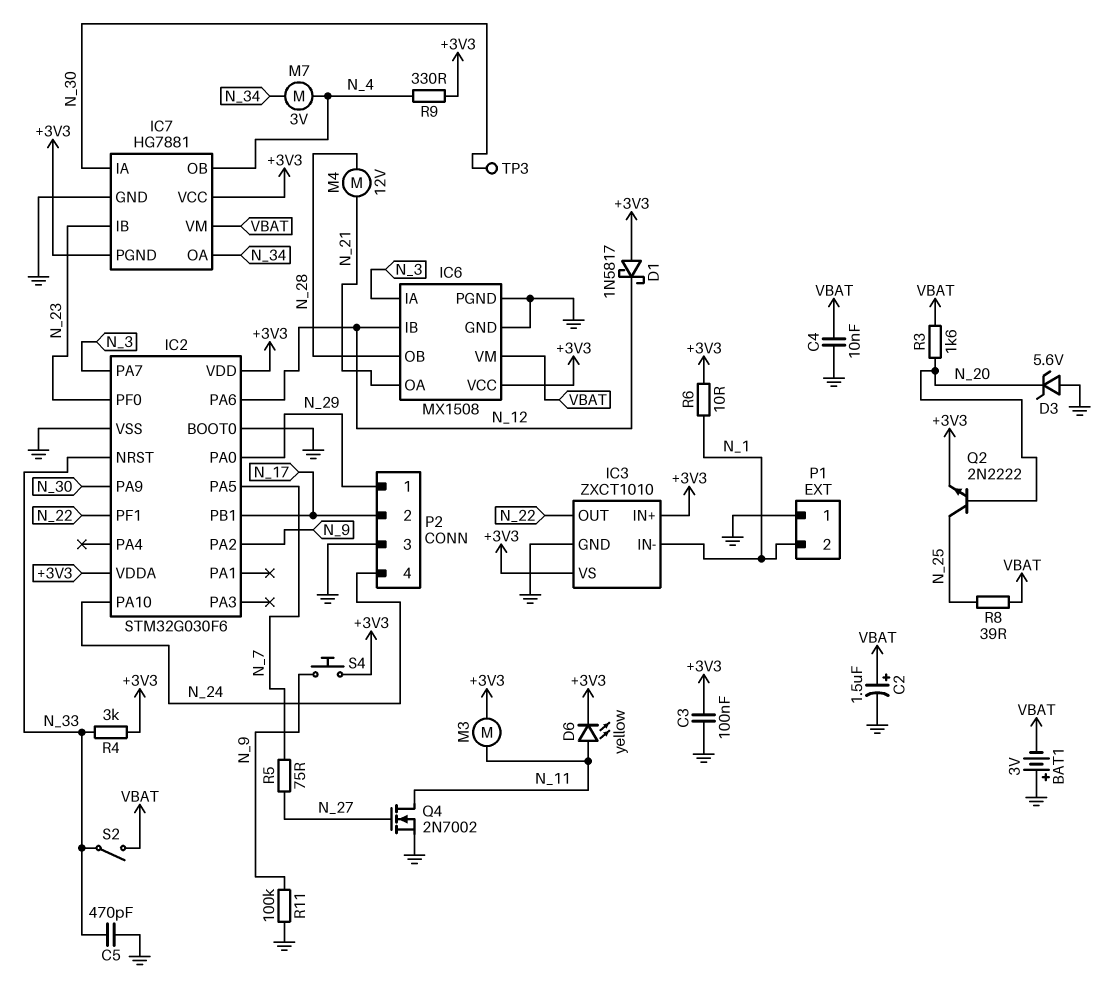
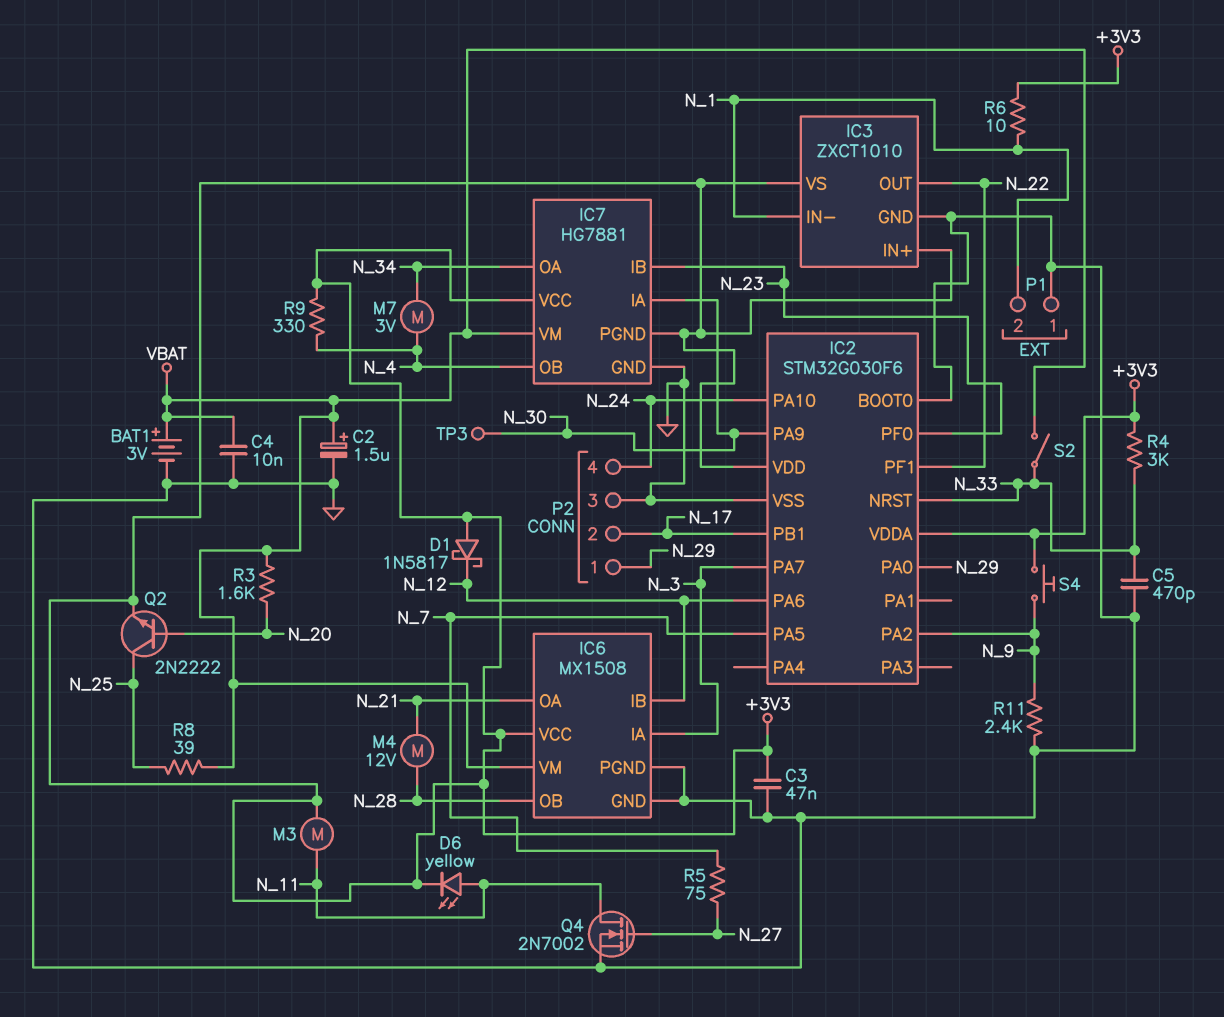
BAT1: 3V (plus GND, minus VBAT) -> 3V (plus VBAT, minus GND)
C3: 100nF (+3V3, GND) -> 47nF (+3V3, GND)
D3: zener 5.6V (A GND, K N_20) -> none
R11: 100k (GND, N_9) -> 2.4k (GND, N_9)

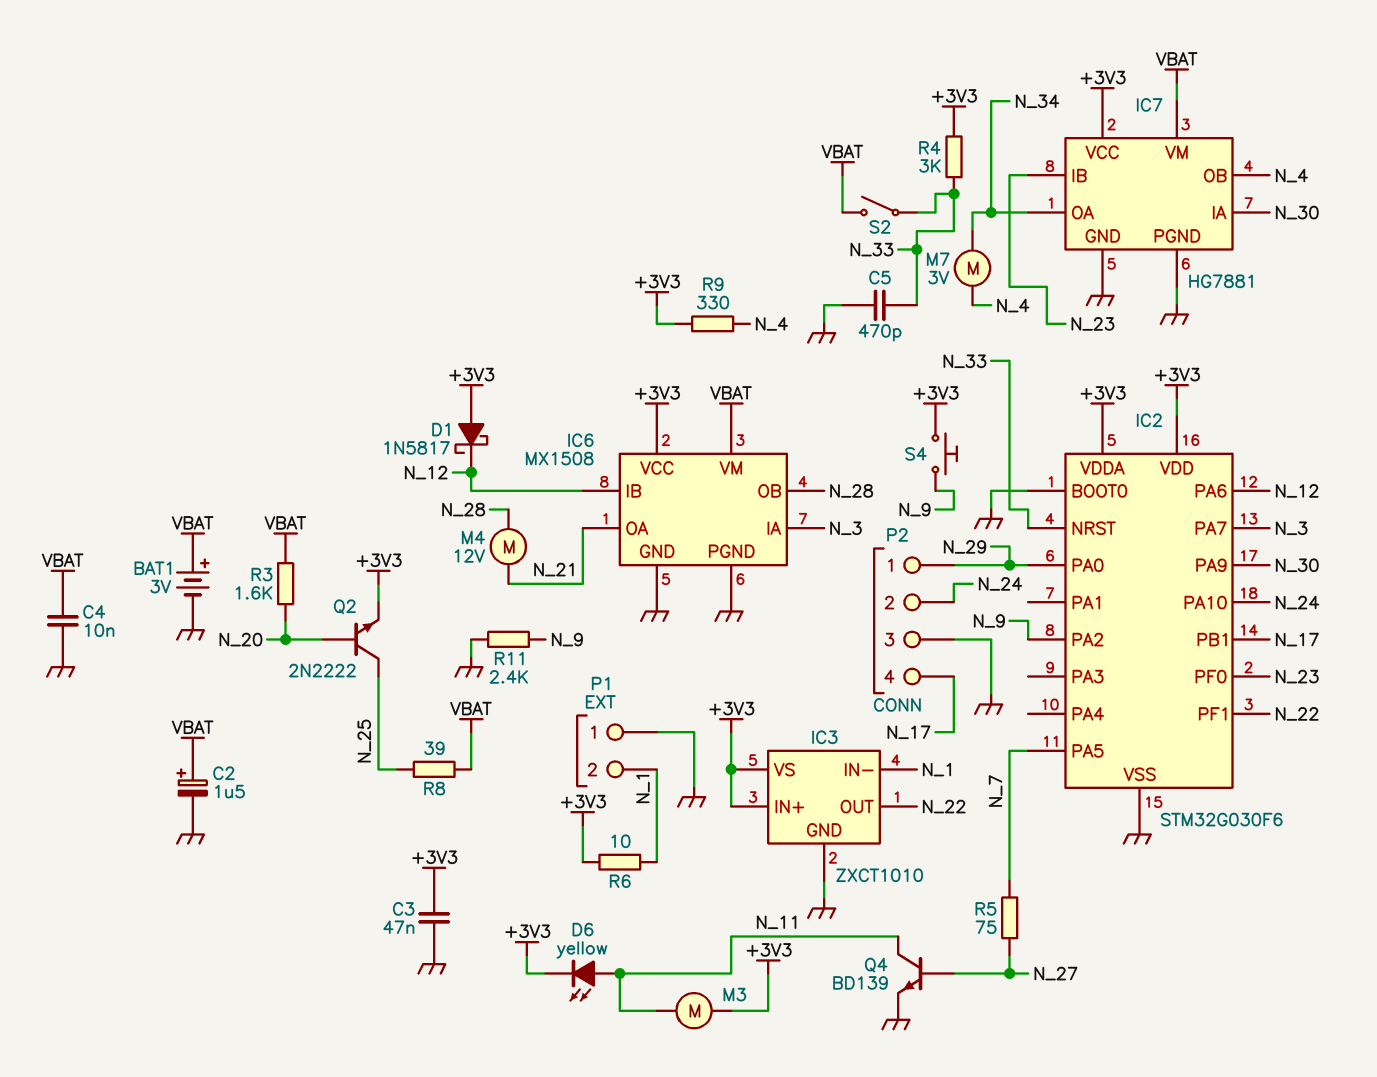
IC7 pin PGND: +3V3 -> GND
P2 pin 2: N_17 -> N_24
P2 pin 4: N_24 -> N_17
Q4: NMOS 2N7002 (G N_27, D N_11, S GND) -> NPN BD139 (B N_27, C N_11, E GND)
TP3: test point (N_30) -> none

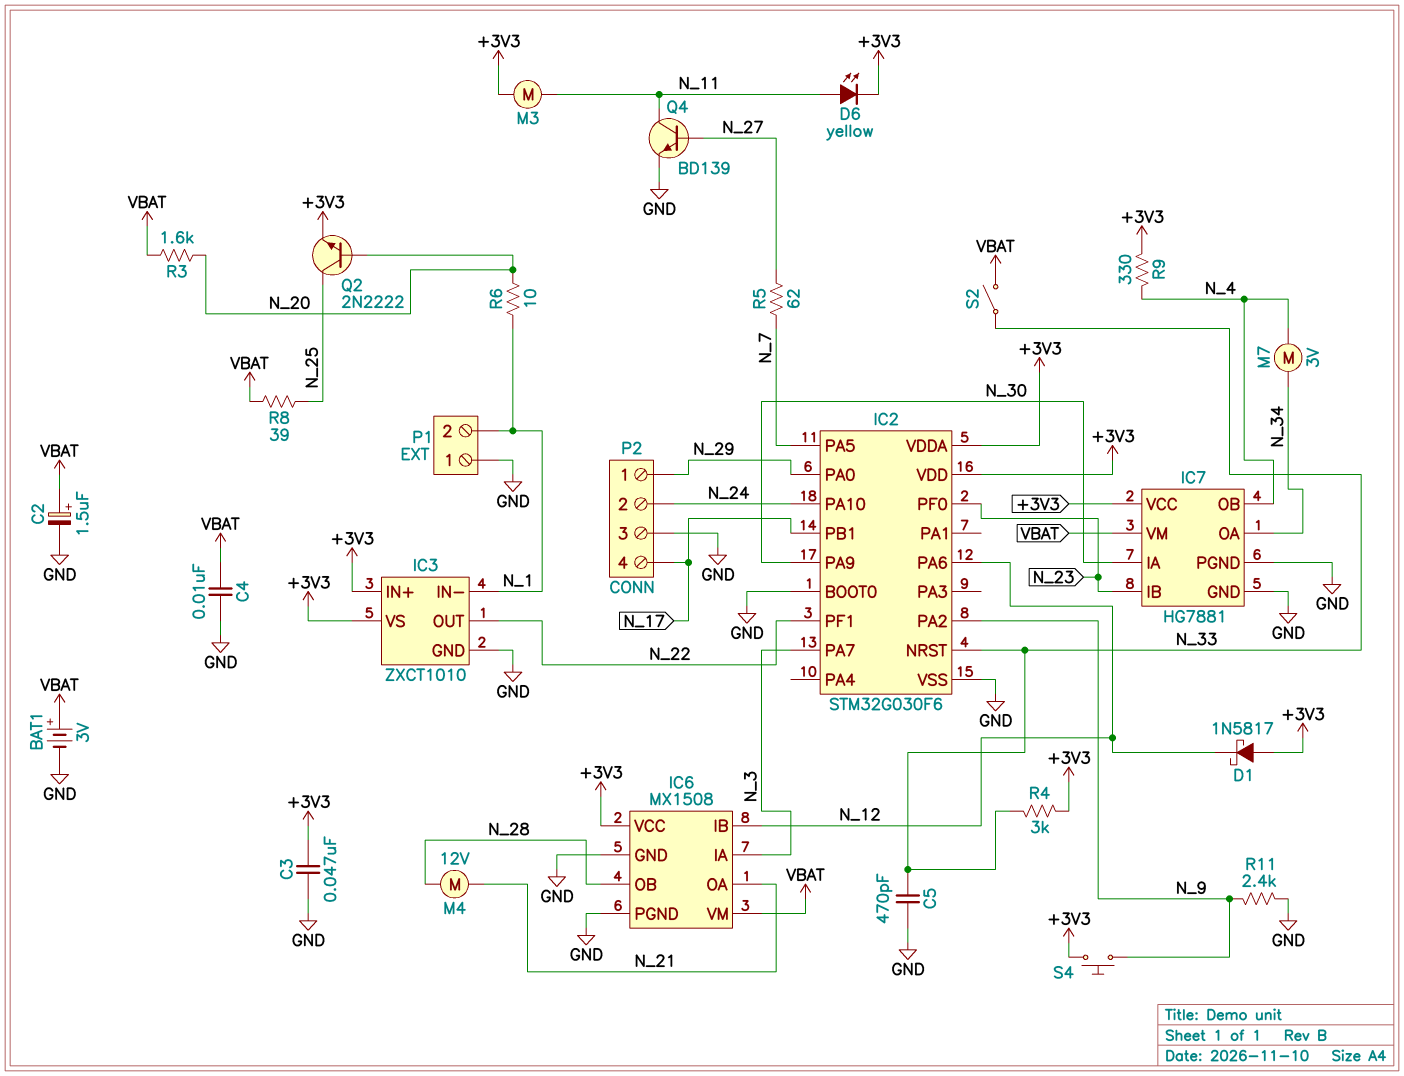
R5: 75 (N_7, N_27) -> 62 (N_7, N_27)
R6: 10 (+3V3, N_1) -> 10 (N_1, N_20)

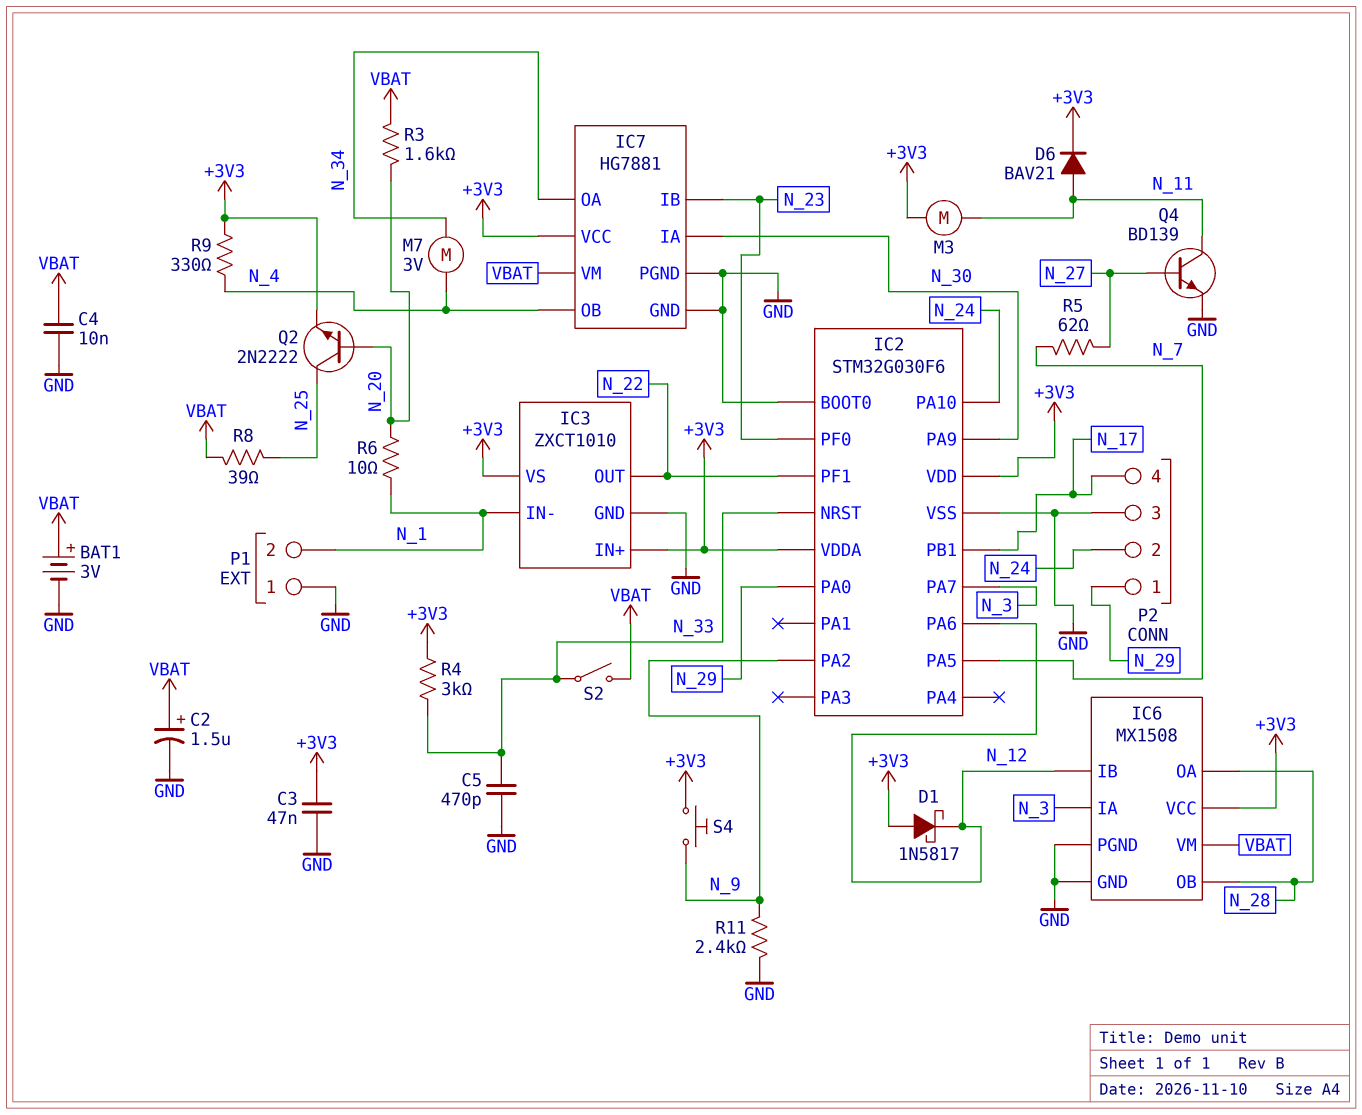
D6: LED yellow (A N_11, K +3V3) -> diode BAV21 (A N_11, K +3V3)
IC6 pin OA: N_21 -> N_28
M4: motor 12V (N_21, N_28) -> none

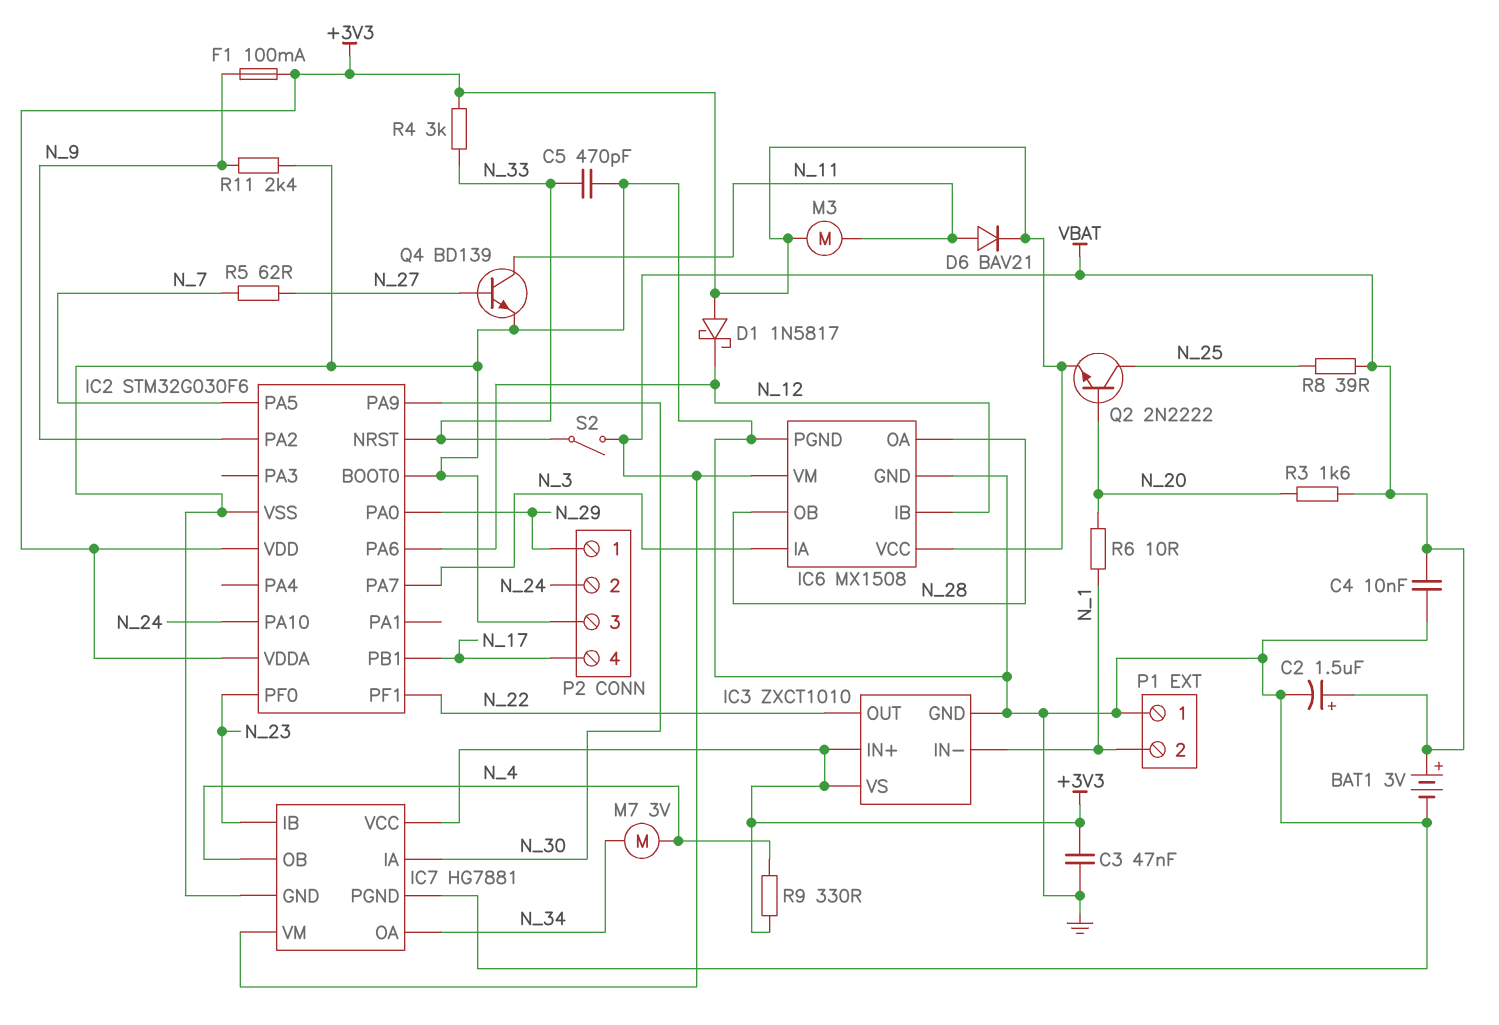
F1: none -> 100mA (+3V3, N_9)
S4: button (+3V3, N_9) -> none

